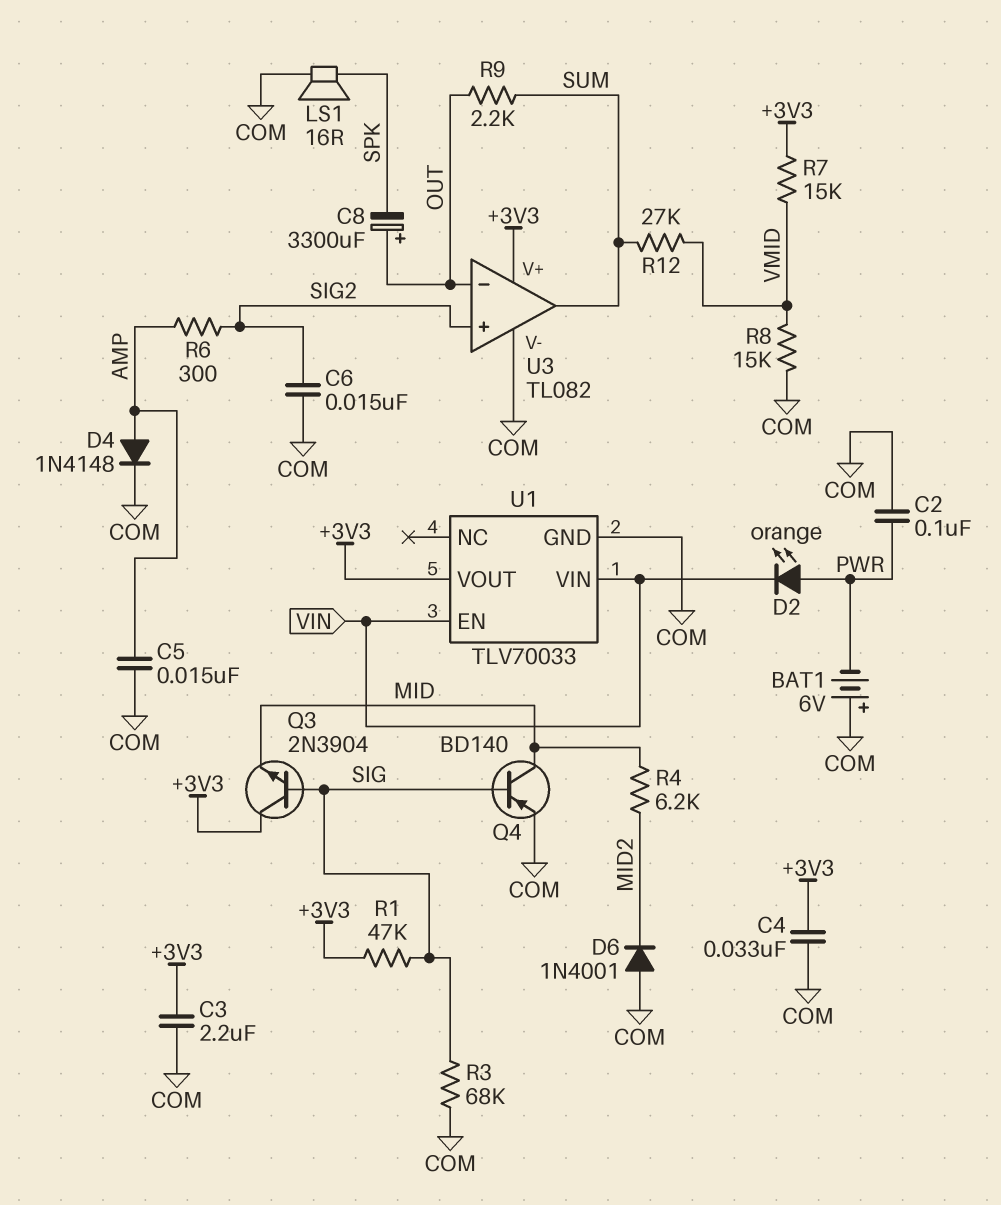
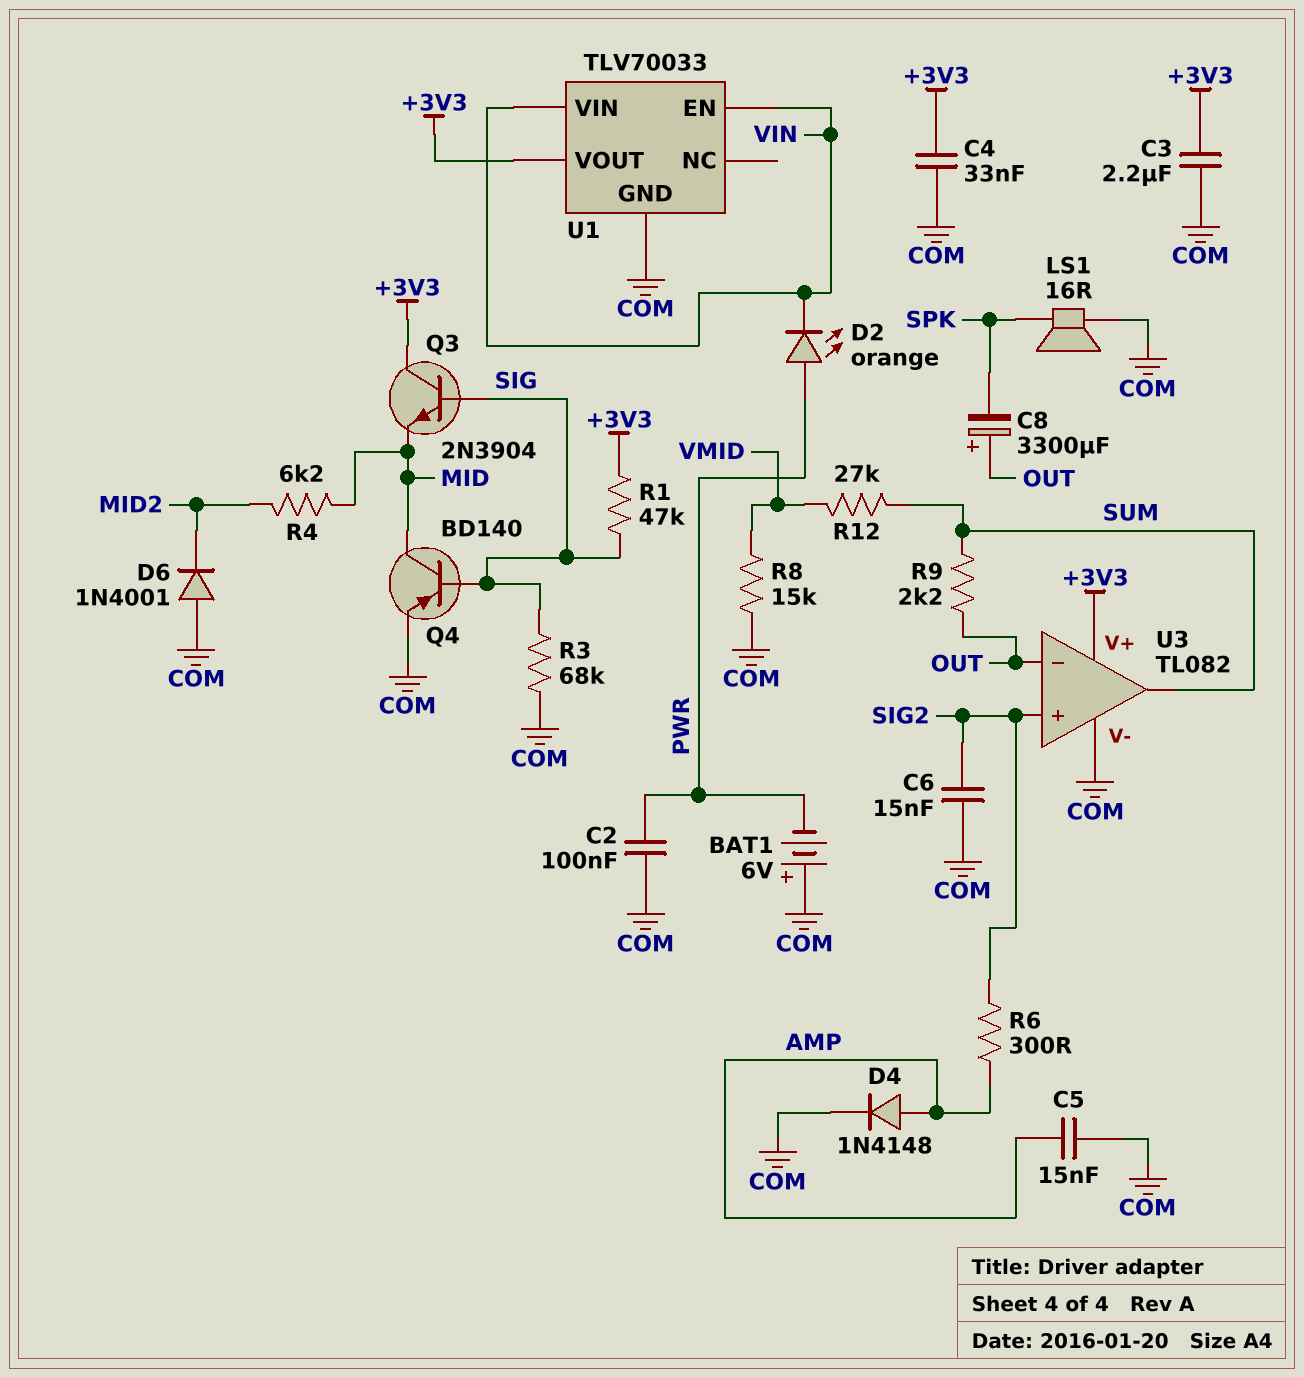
R7: 15k (+3V3, VMID) -> none

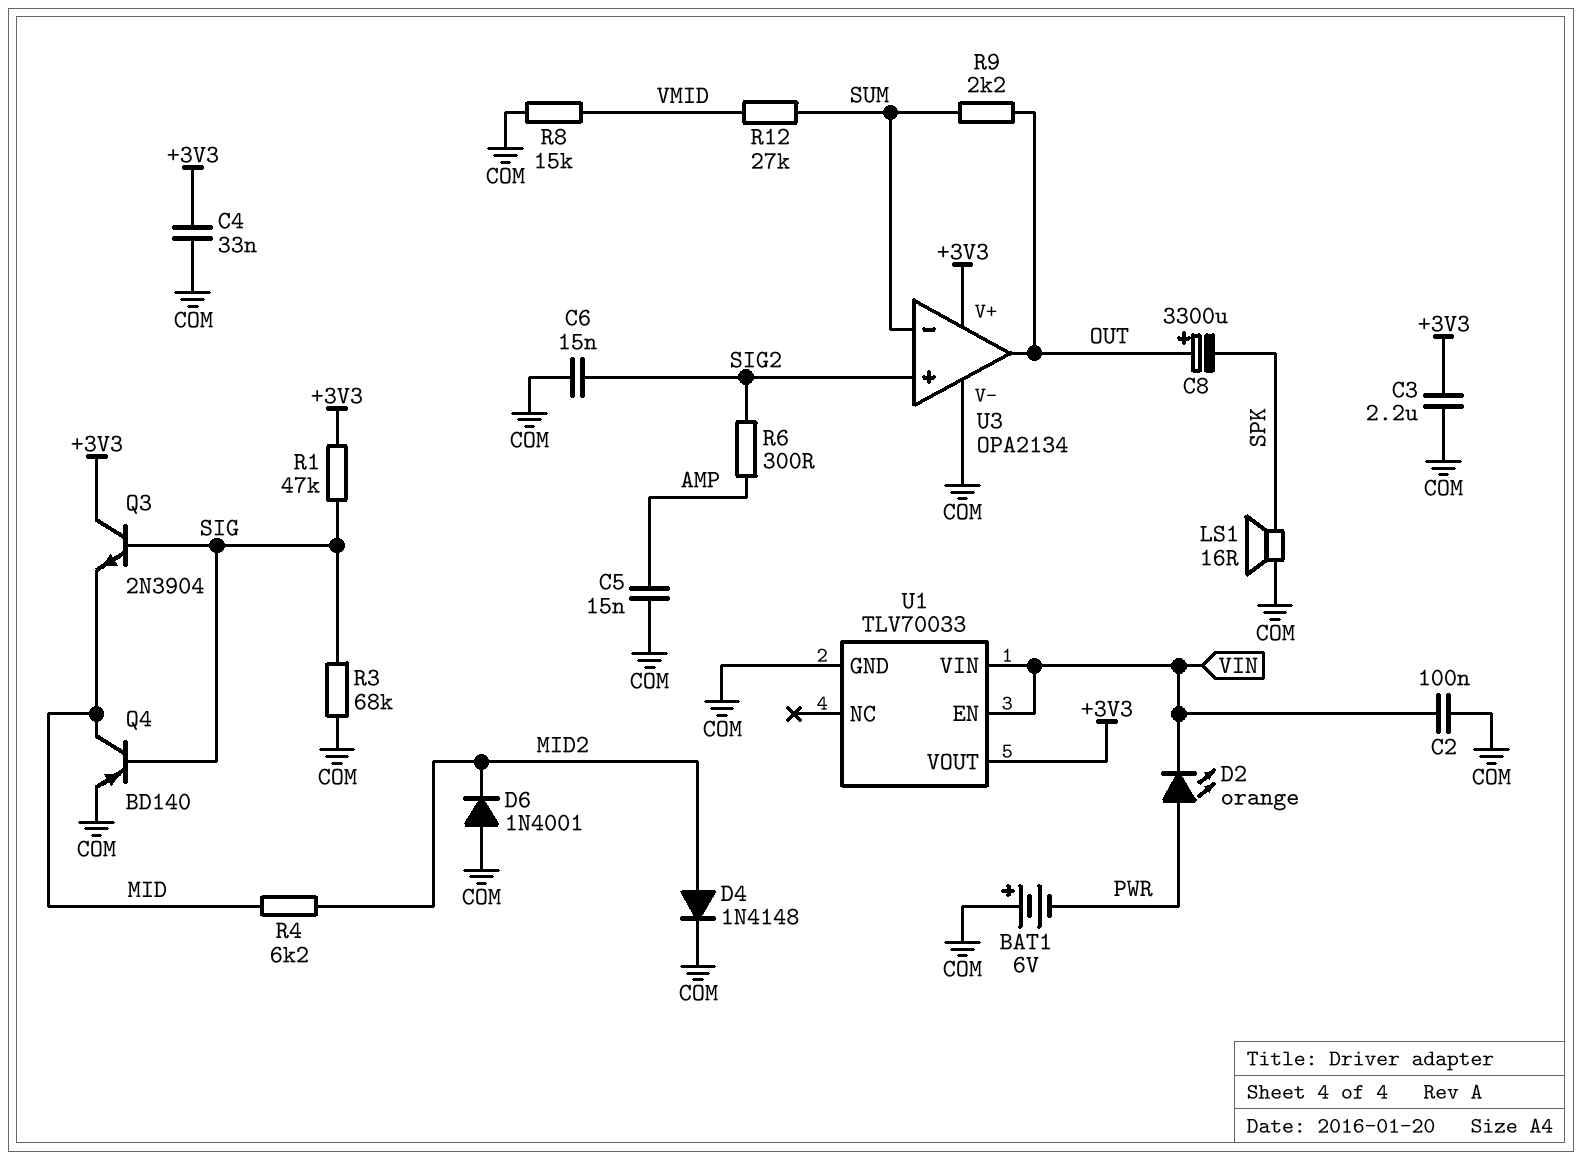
C2: 100nF (COM, PWR) -> 100nF (COM, VIN)
D4: diode 1N4148 (A AMP, K COM) -> diode 1N4148 (A MID2, K COM)
U3: TL082 -> OPA2134
U3 pin in-: OUT -> SUM
U3 pin out: SUM -> OUT

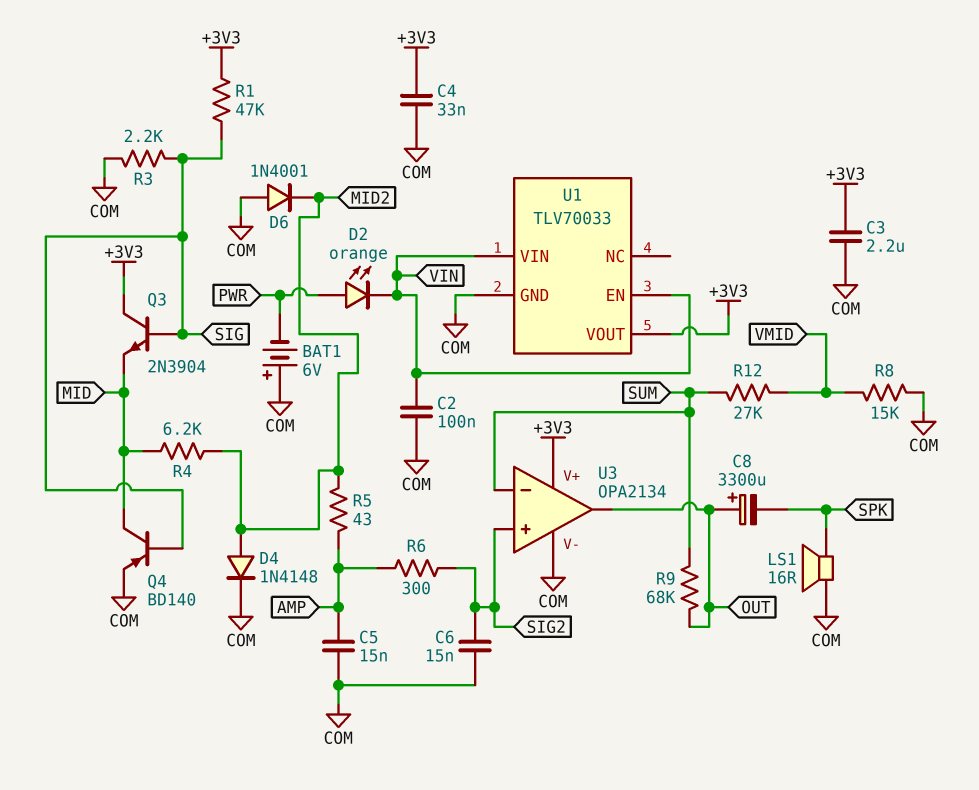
R3: 68k (COM, SIG) -> 2.2k (COM, SIG)
R5: none -> 43 (AMP, MID2)
R9: 2.2k (OUT, SUM) -> 68k (OUT, SUM)

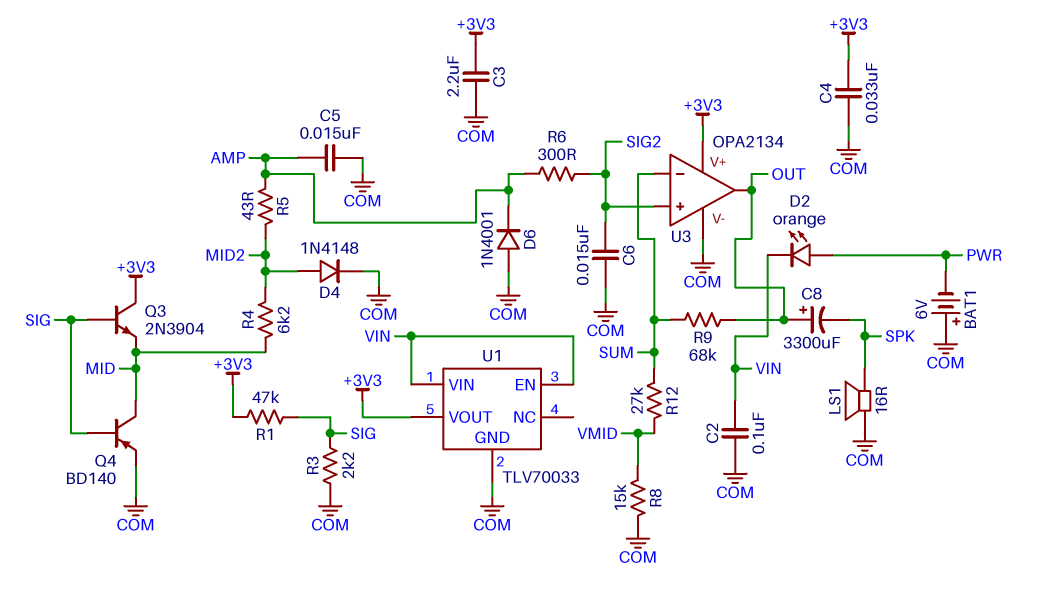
D6: diode 1N4001 (A COM, K MID2) -> diode 1N4001 (A COM, K AMP)

